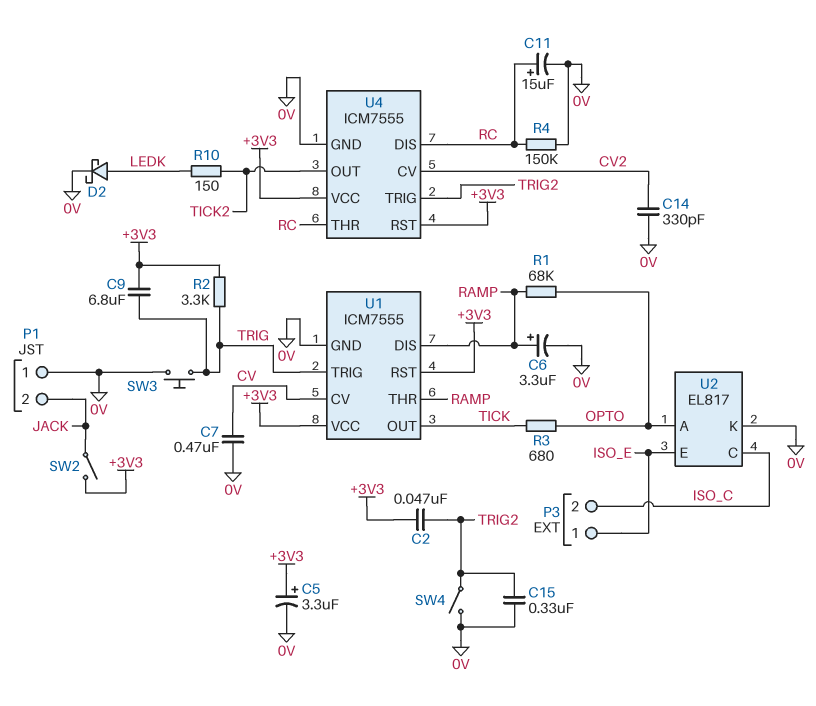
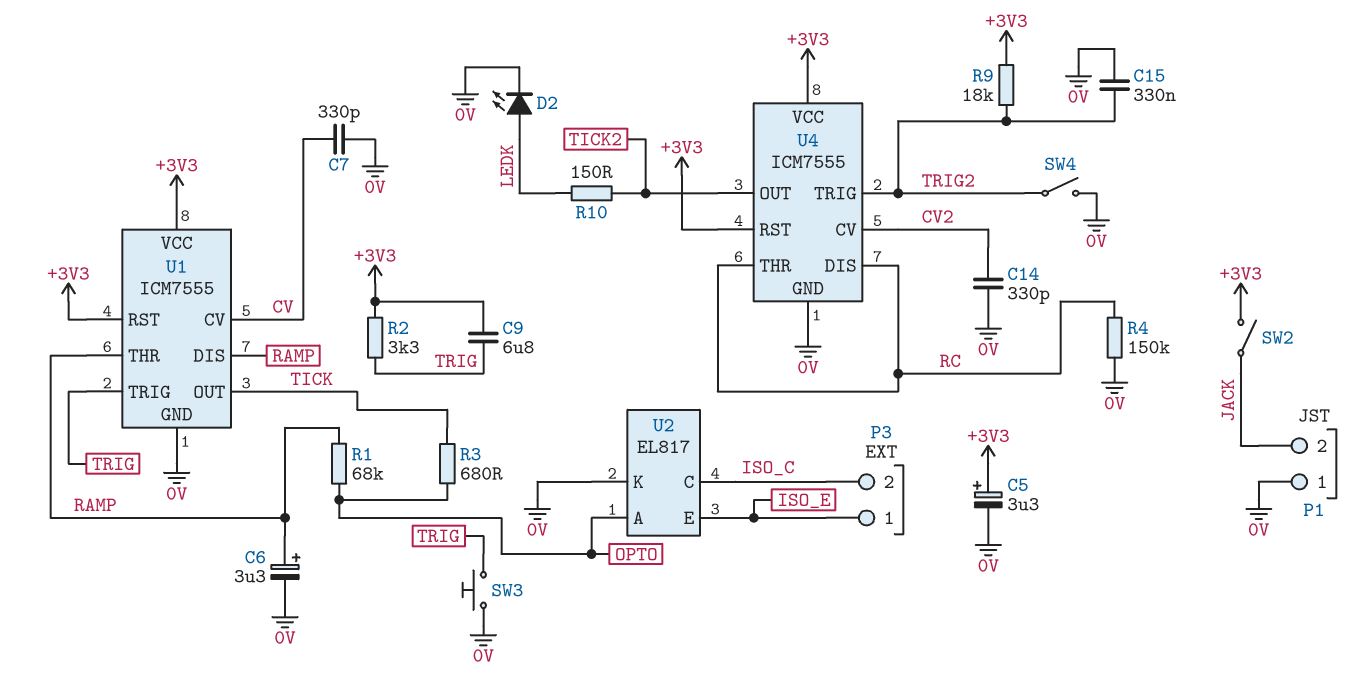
C2: 47nF (+3V3, TRIG2) -> none
C7: 470nF (0V, CV) -> 330pF (0V, CV)
C11: 15uF (plus RC, minus 0V) -> none
D2: schottky (A LEDK, K 0V) -> LED (A LEDK, K 0V)
R9: none -> 18k (+3V3, TRIG2)

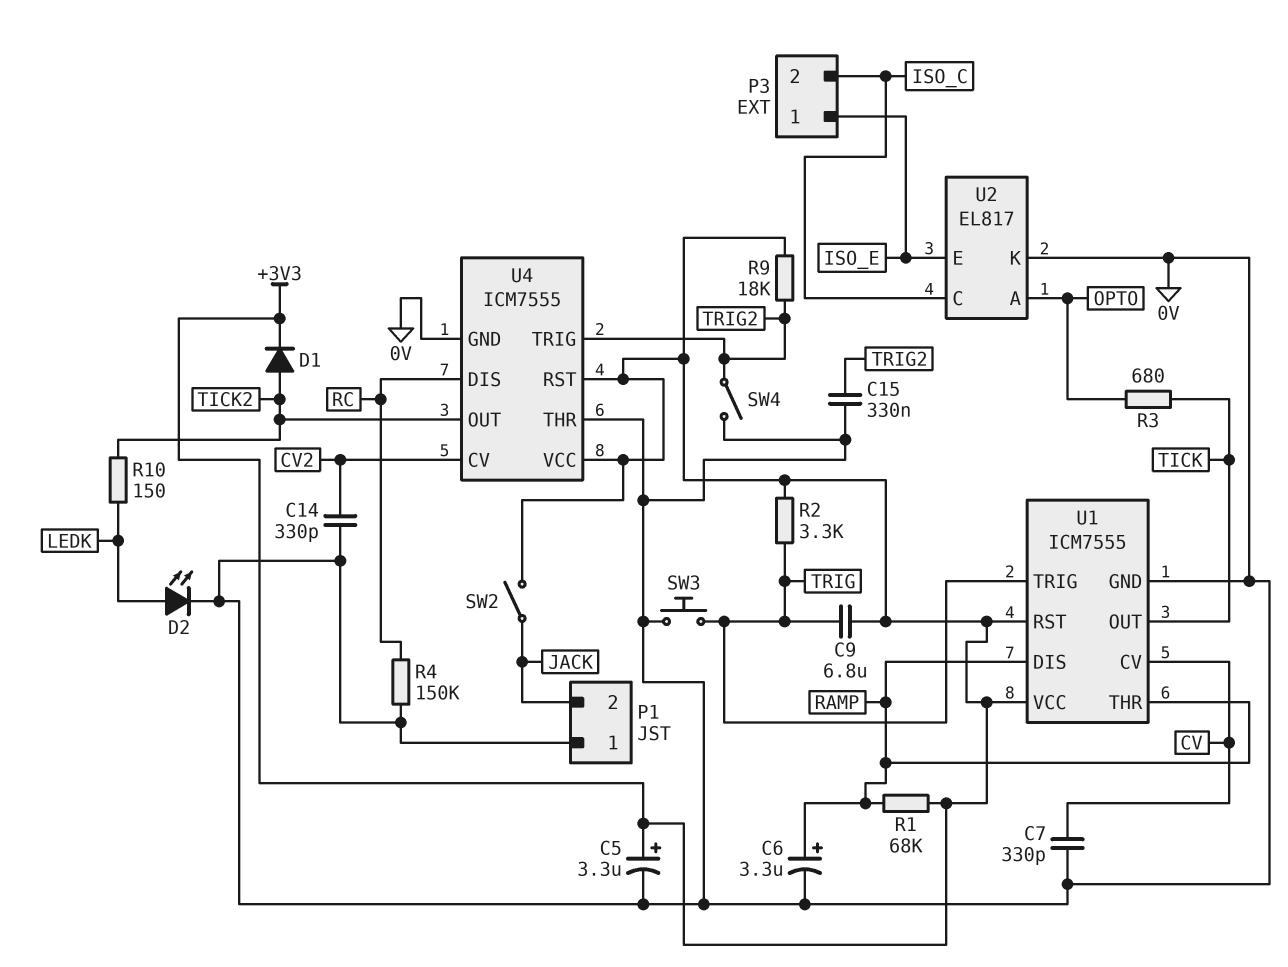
D1: none -> diode (A TICK2, K +3V3)
R1: 68k (OPTO, RAMP) -> 68k (+3V3, RAMP)
U4 pin THR: RC -> 0V

